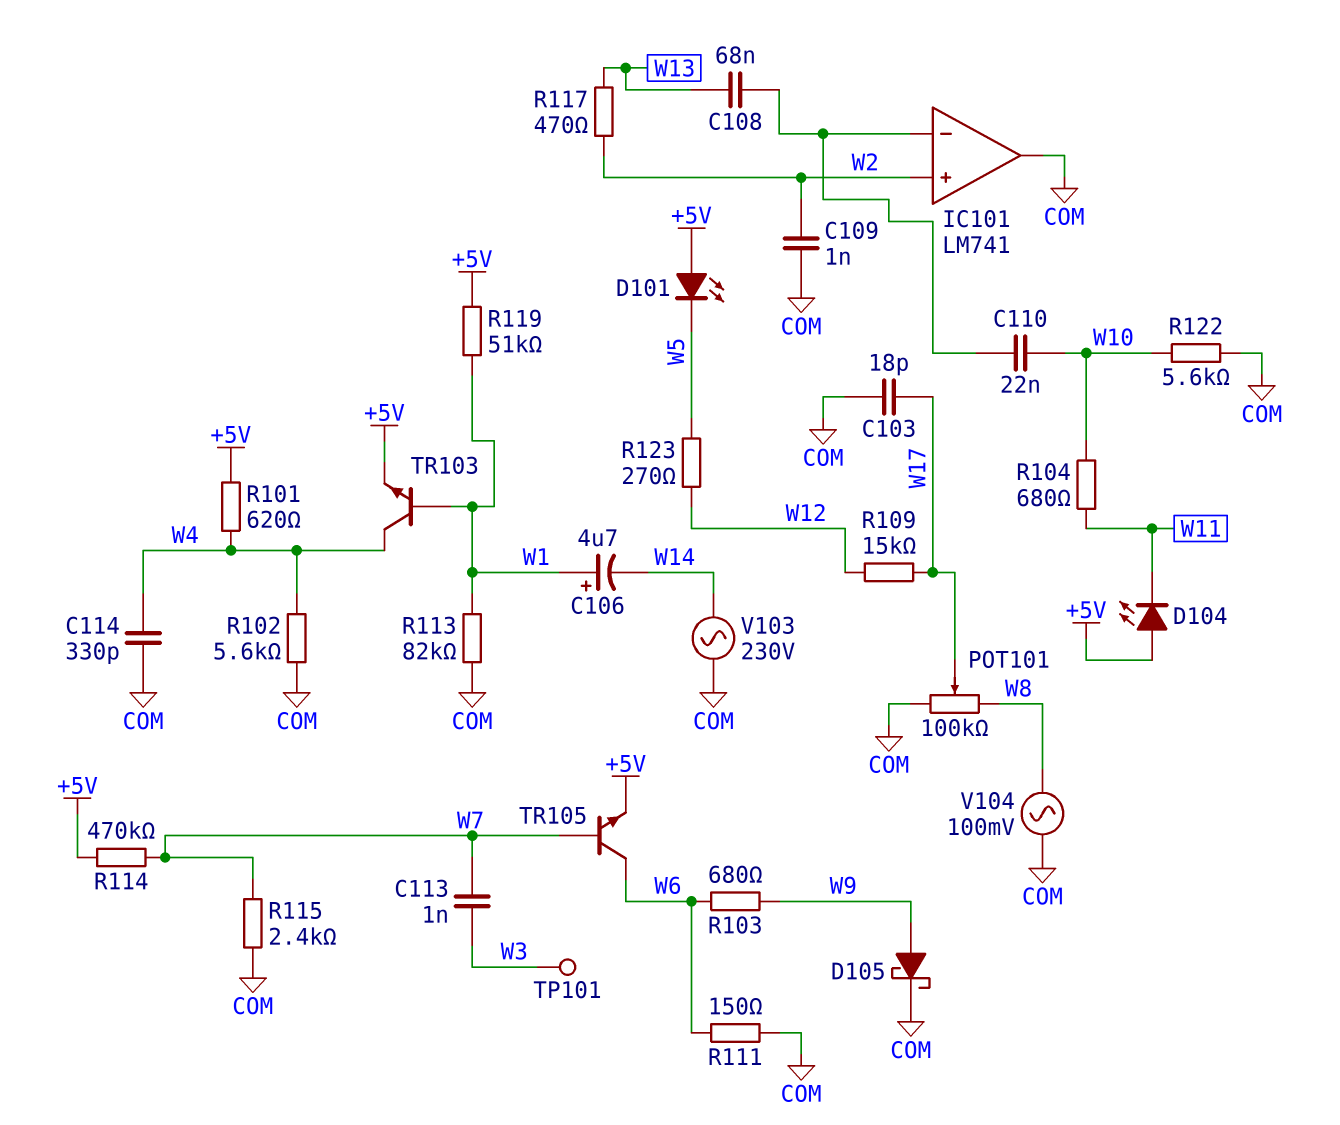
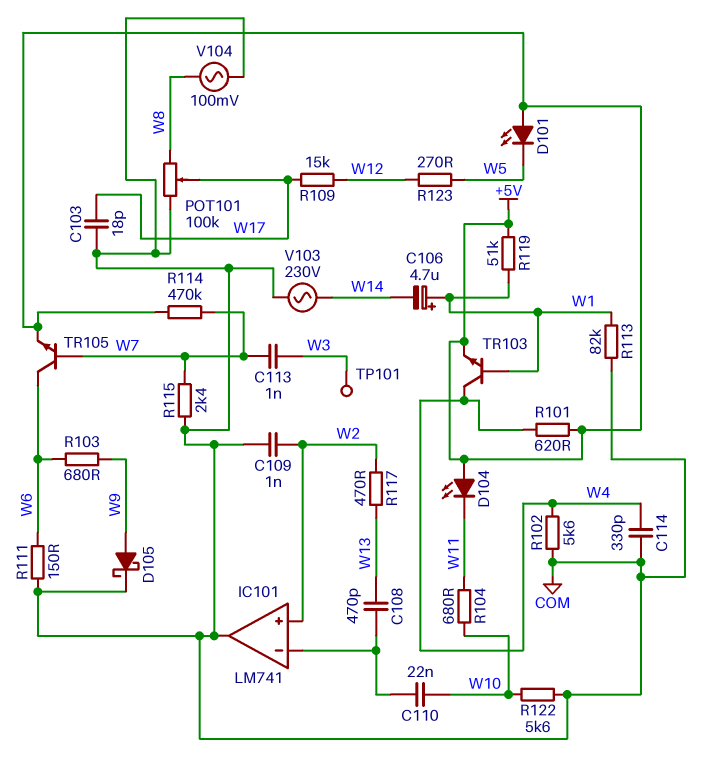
C108: 68nF (IC101/in-, W13) -> 470pF (IC101/in-, W13)

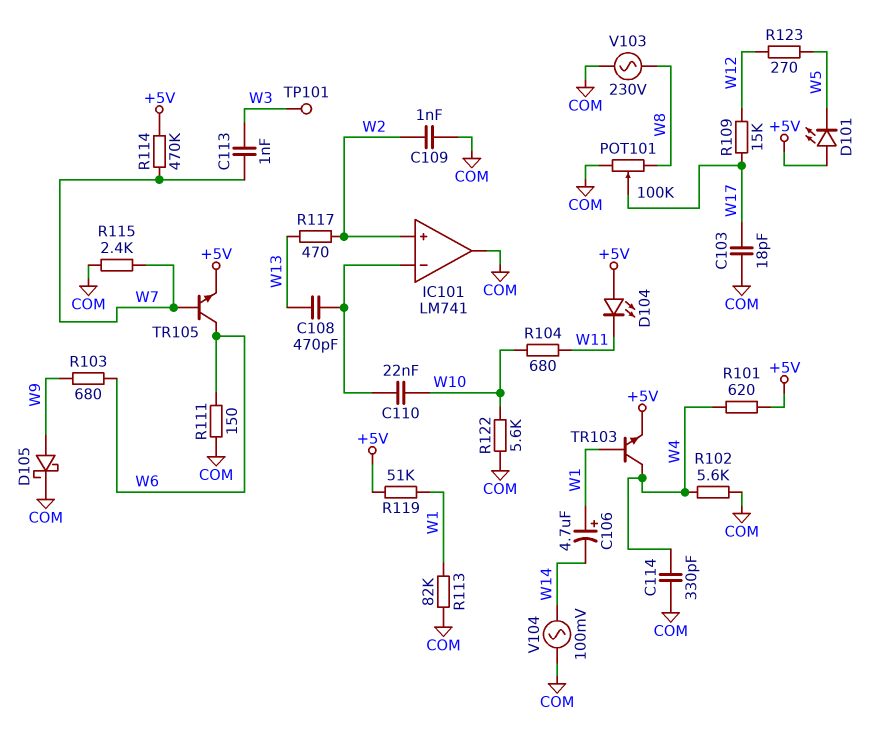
V103: AC 230V (COM, W14) -> AC 230V (COM, W8)
V104: AC 100mV (COM, W8) -> AC 100mV (COM, W14)

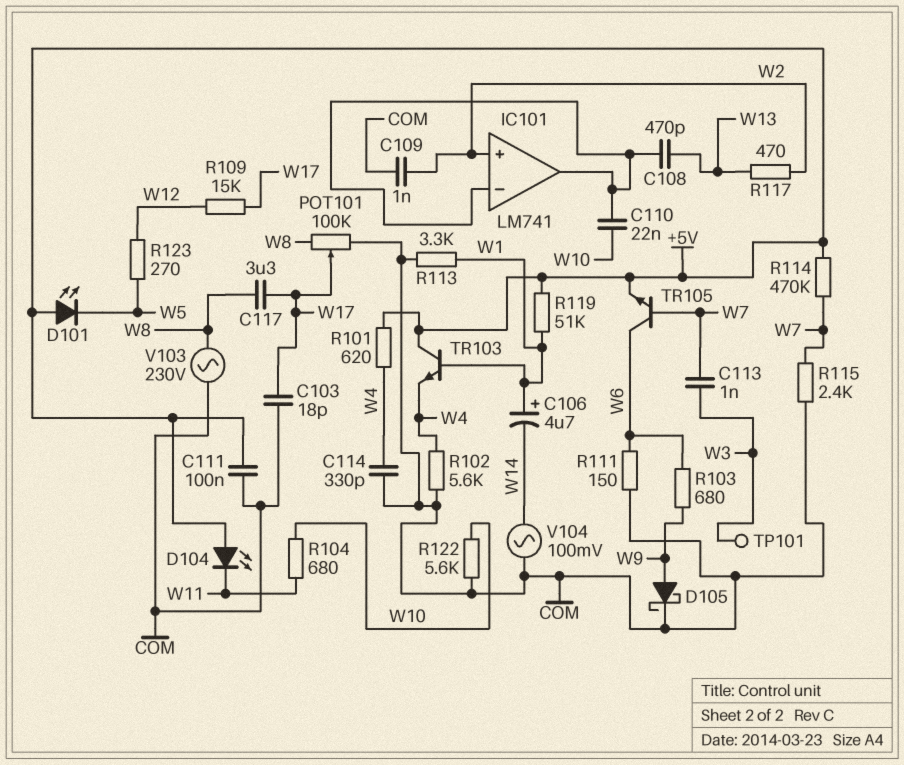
C111: none -> 100nF (+5V, COM)
C117: none -> 3.3uF (W8, W17)
IC101 pin out: COM -> IC101/in-
R113: 82k (COM, W1) -> 3.3k (COM, W1)
TR103: NPN (B W1, C W4, E +5V) -> NPN (B W1, C +5V, E W4)

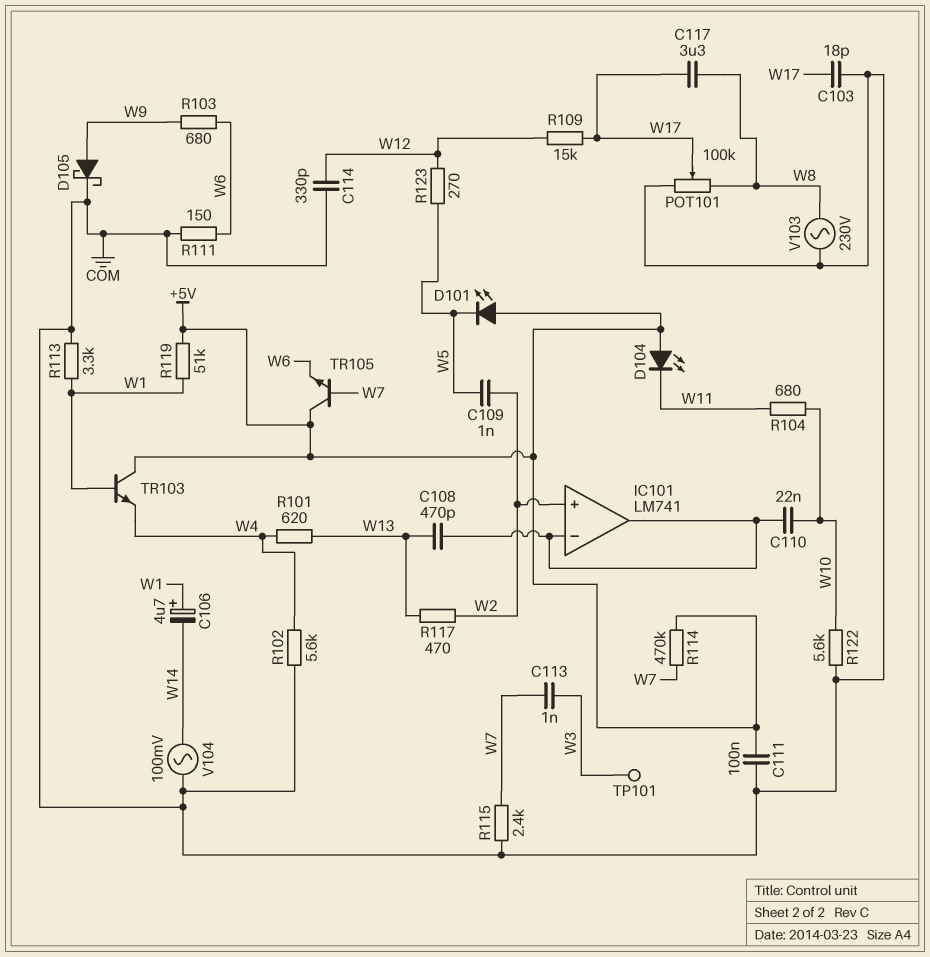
C109: 1nF (COM, W2) -> 1nF (W2, W5)
C114: 330pF (COM, W4) -> 330pF (COM, W12)
R101: 620 (+5V, W4) -> 620 (W4, W13)
TR105: NPN (B W7, C W6, E +5V) -> NPN (B W7, C +5V, E W6)

